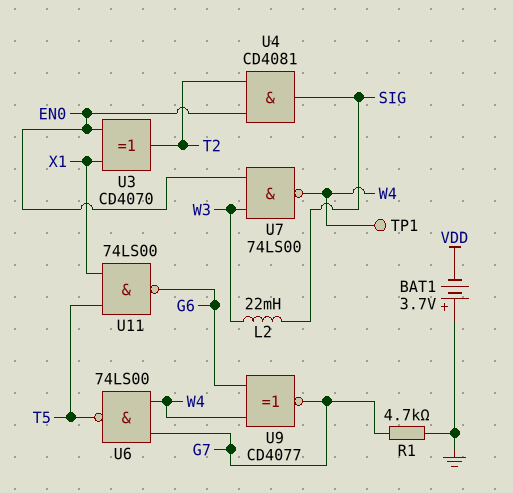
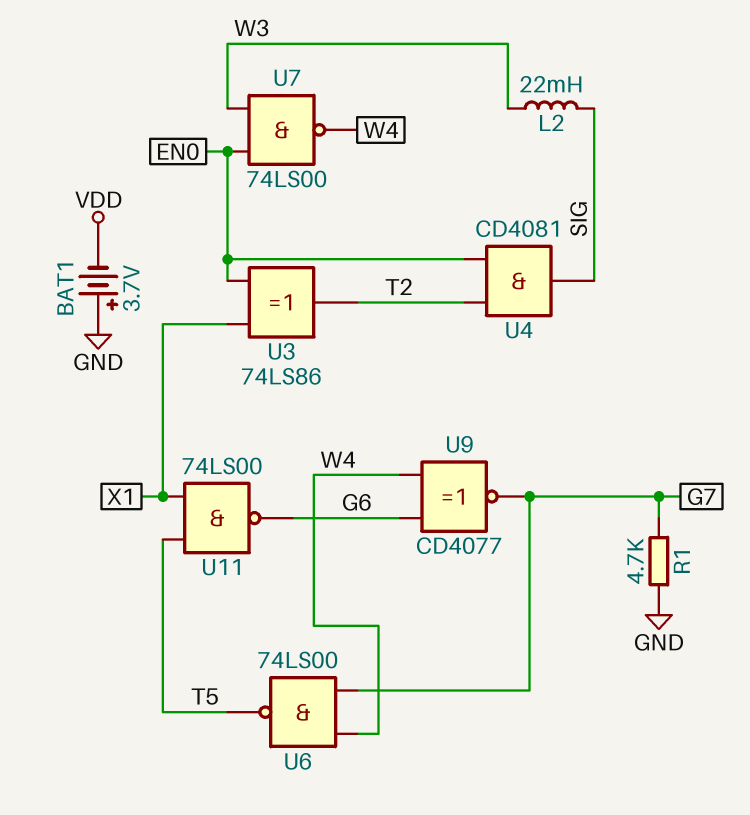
TP1: test point (W4) -> none
U3: XOR CD4070 (in EN0, in X1, out T2) -> XOR 74LS86 (in EN0, in X1, out T2)

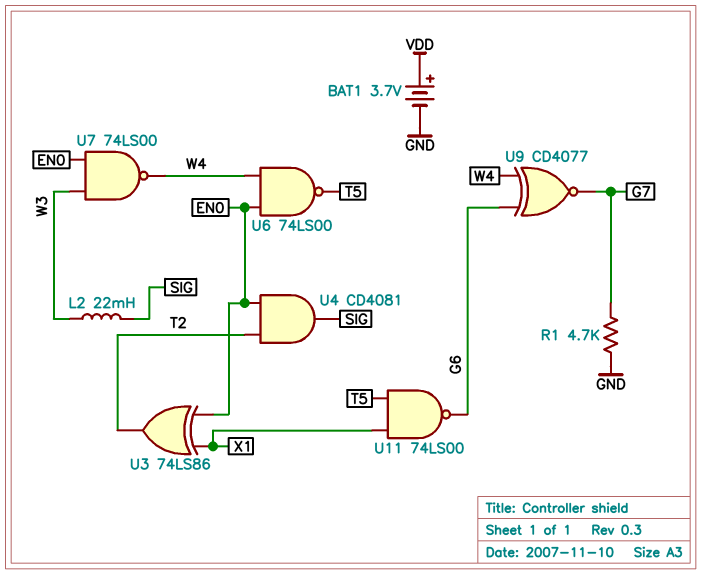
BAT1: 3.7V (plus GND, minus VDD) -> 3.7V (plus VDD, minus GND)
U6: NAND 74LS00 (in G7, in W4, out T5) -> NAND 74LS00 (in EN0, in W4, out T5)

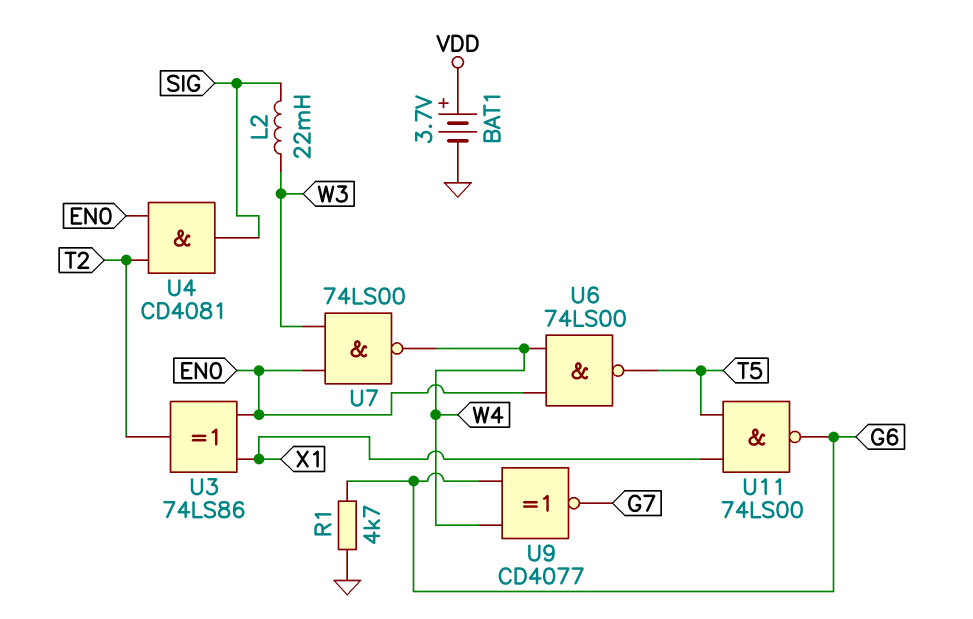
R1: 4.7k (G7, GND) -> 4.7k (G6, GND)

